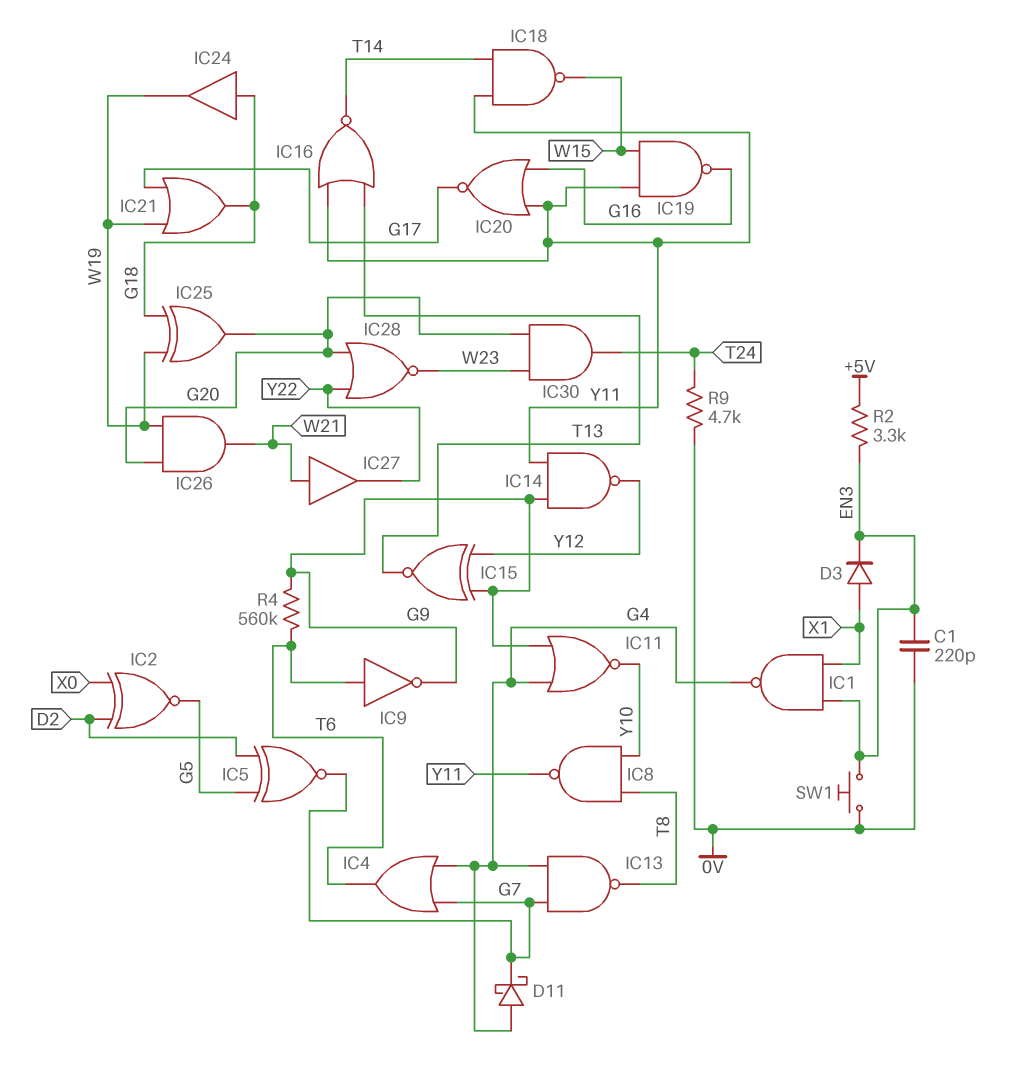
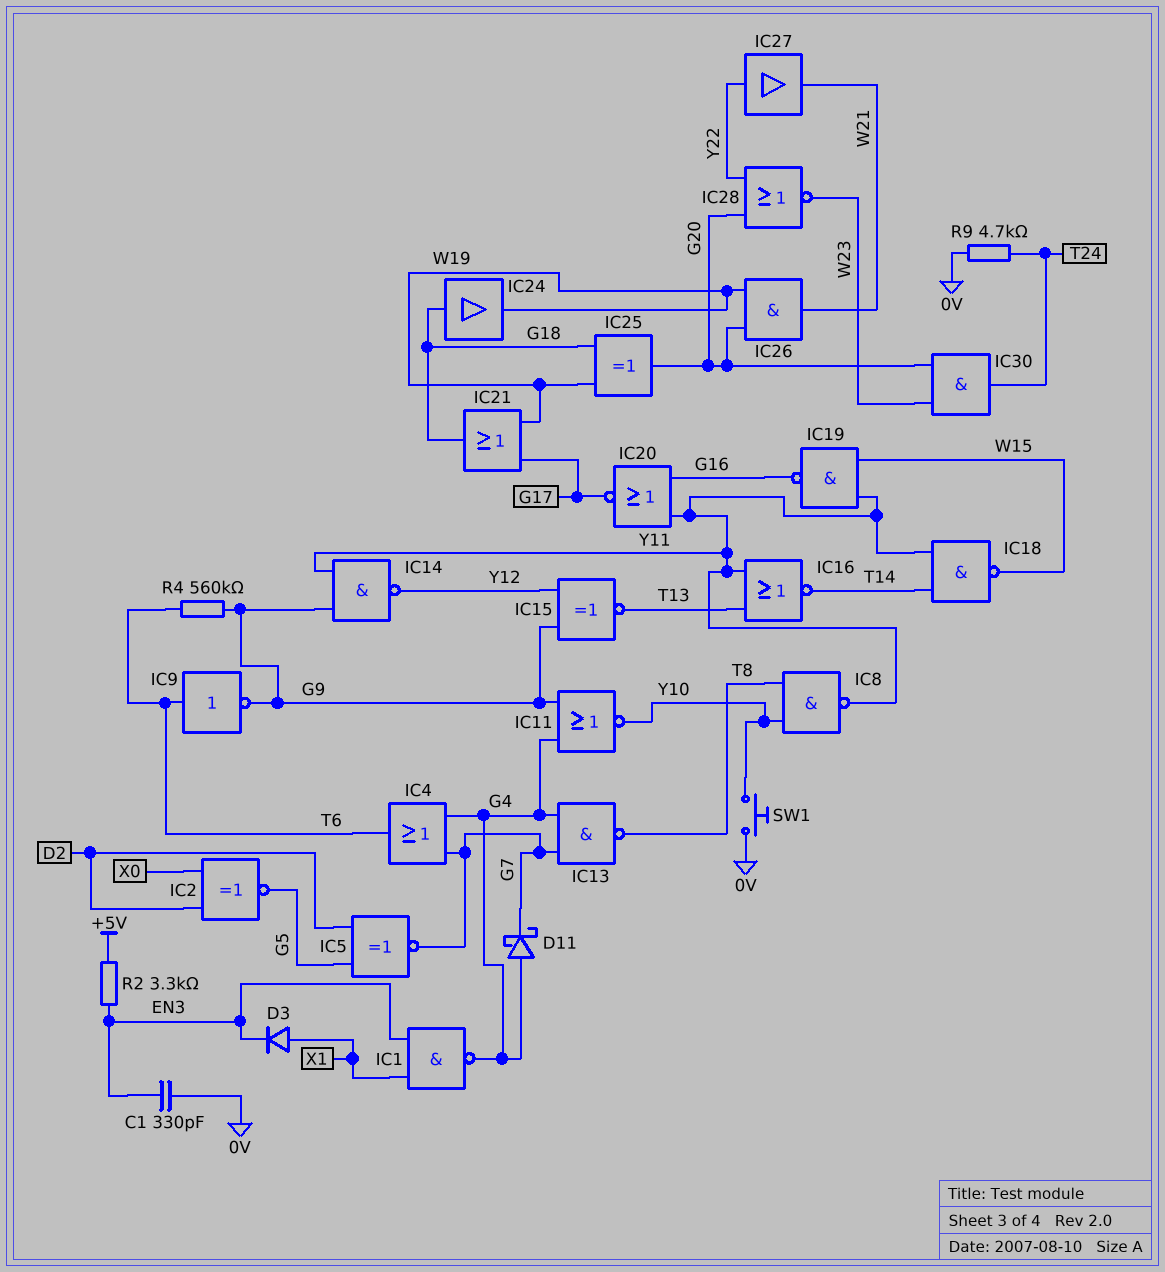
C1: 220pF (0V, EN3) -> 330pF (0V, EN3)
IC27: buffer (in W21, out Y22) -> buffer (in Y22, out W21)
SW1: button (0V, EN3) -> button (0V, Y10)

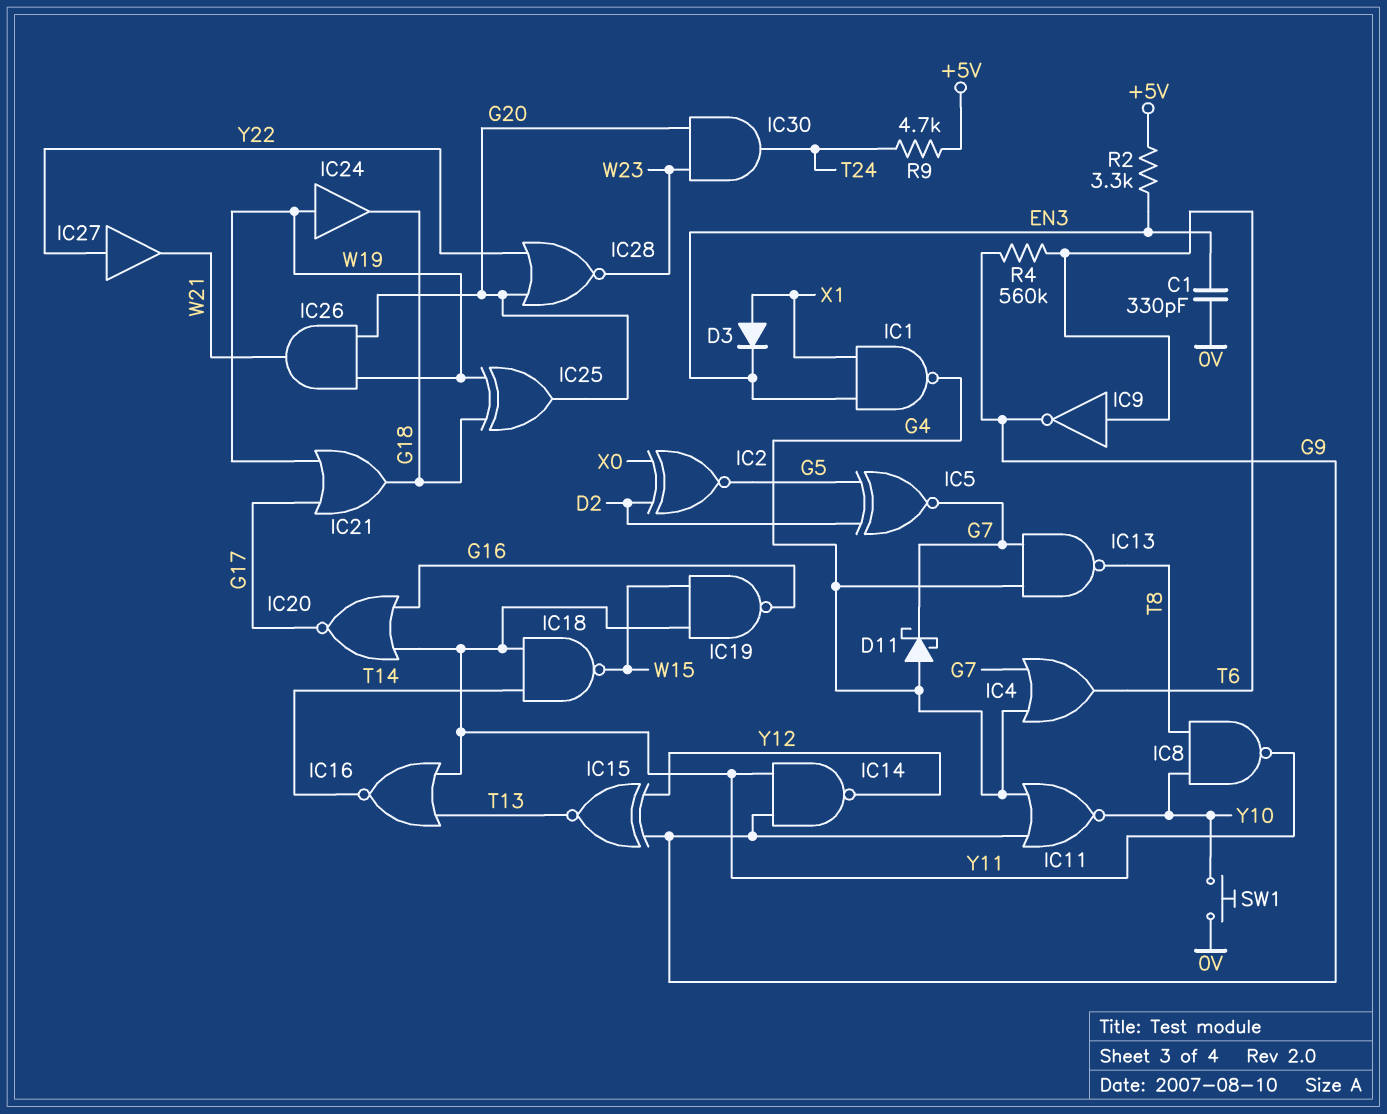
IC24: buffer (in G18, out W19) -> buffer (in W19, out G18)
R9: 4.7k (0V, T24) -> 4.7k (+5V, T24)

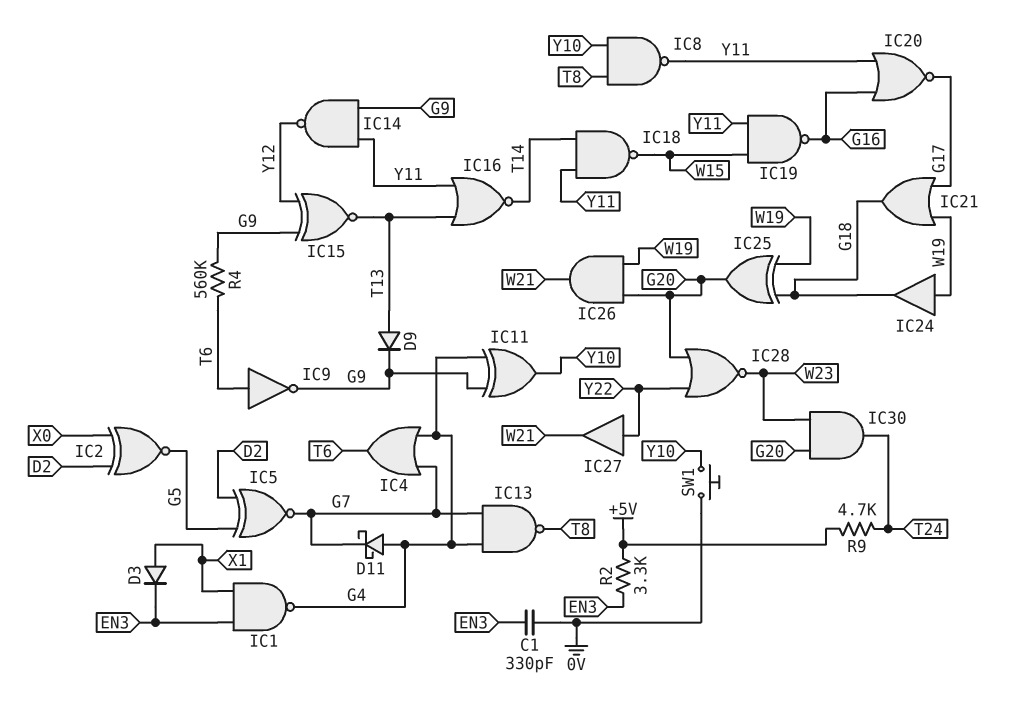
D9: none -> diode (A T13, K G9)
IC11: NOR (in G4, in G9, out Y10) -> XOR (in G4, in G9, out Y10)

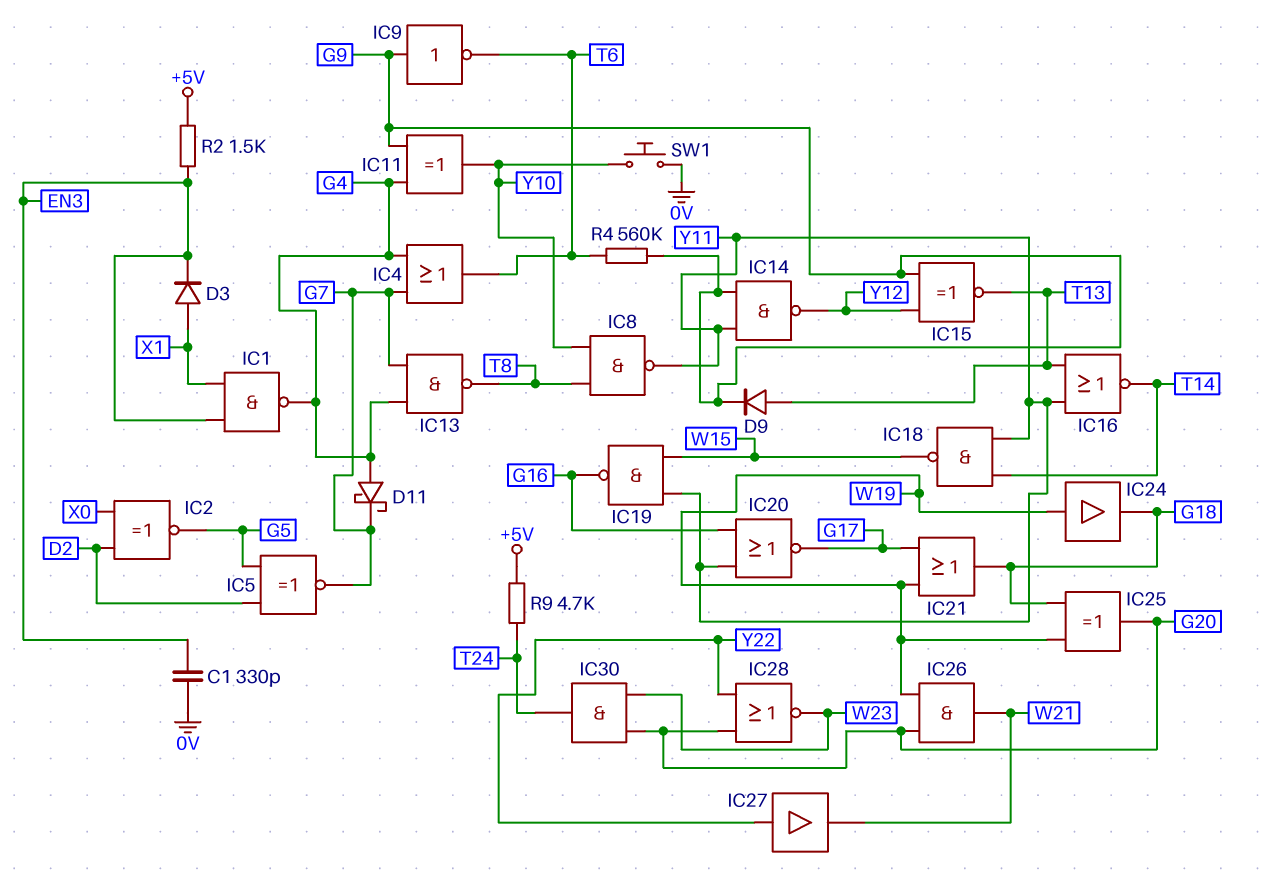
IC9: NOT (in T6, out G9) -> NOT (in G9, out T6)
R2: 3.3k (+5V, EN3) -> 1.5k (+5V, EN3)

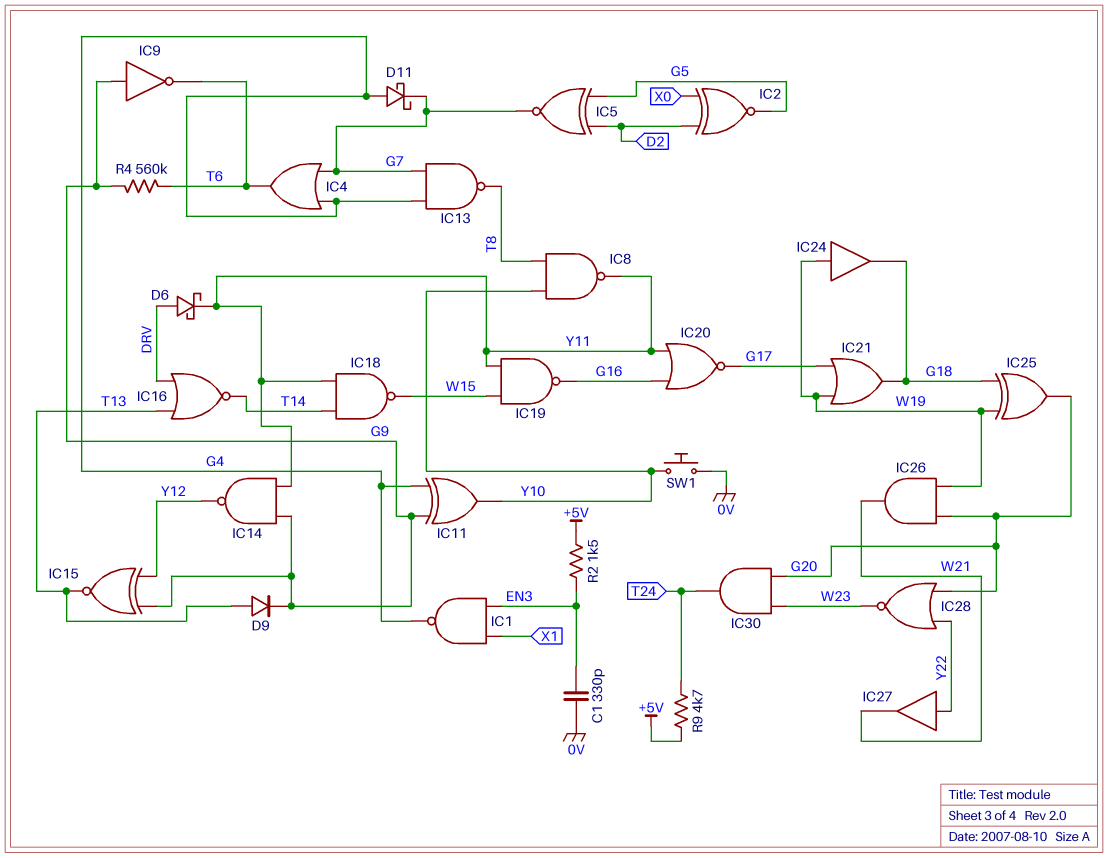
D3: diode (A X1, K EN3) -> none
D6: none -> schottky (A DRV, K Y11)
IC16: NOR (in T13, in Y11, out T14) -> NOR (in DRV, in T13, out T14)

